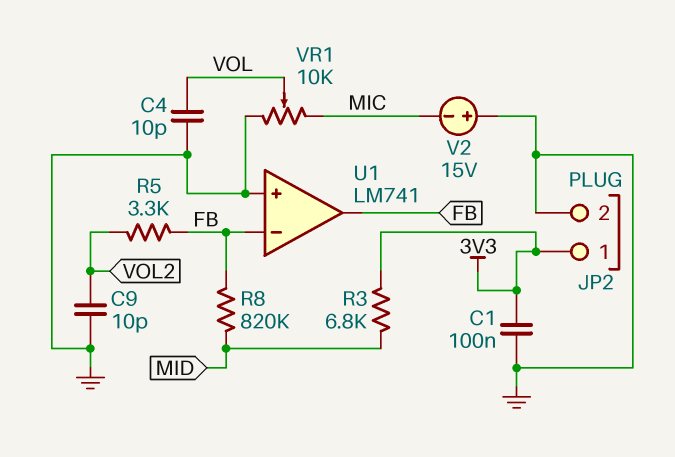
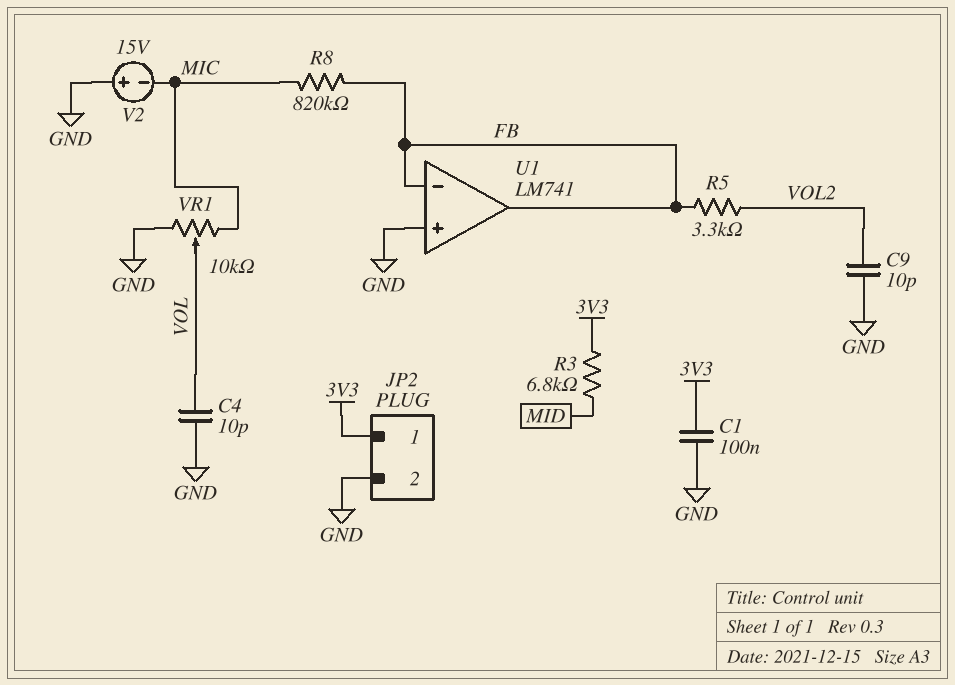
R8: 820k (FB, MID) -> 820k (FB, MIC)

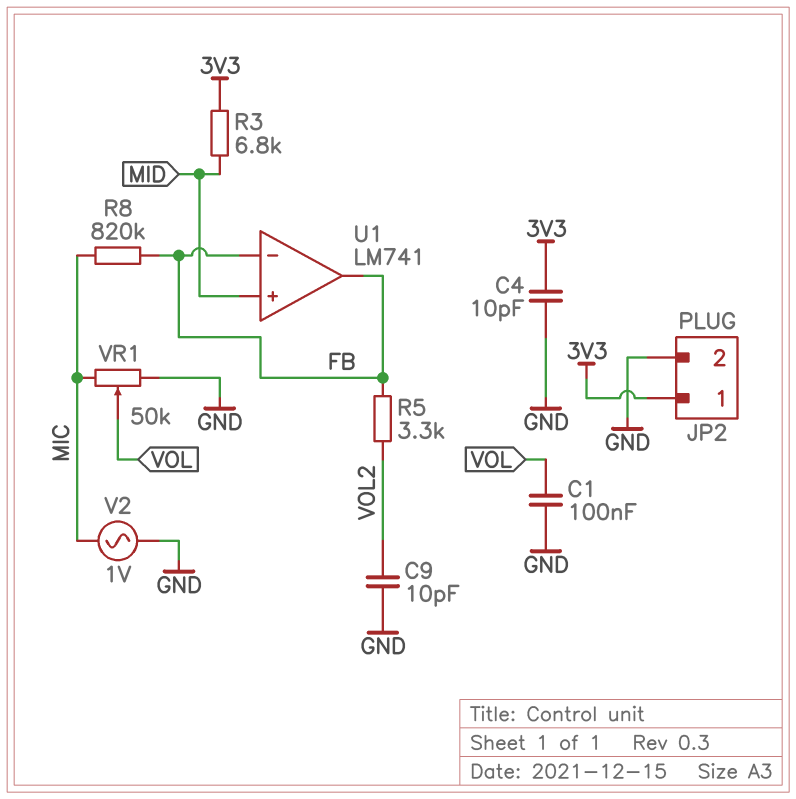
C1: 100nF (3V3, GND) -> 100nF (GND, VOL)
C4: 10pF (GND, VOL) -> 10pF (3V3, GND)
U1 pin in+: GND -> MID
V2: 15V (plus GND, minus MIC) -> AC 1V (GND, MIC)
VR1: 10k (GND, MIC, wiper VOL) -> 50k (GND, MIC, wiper VOL)

